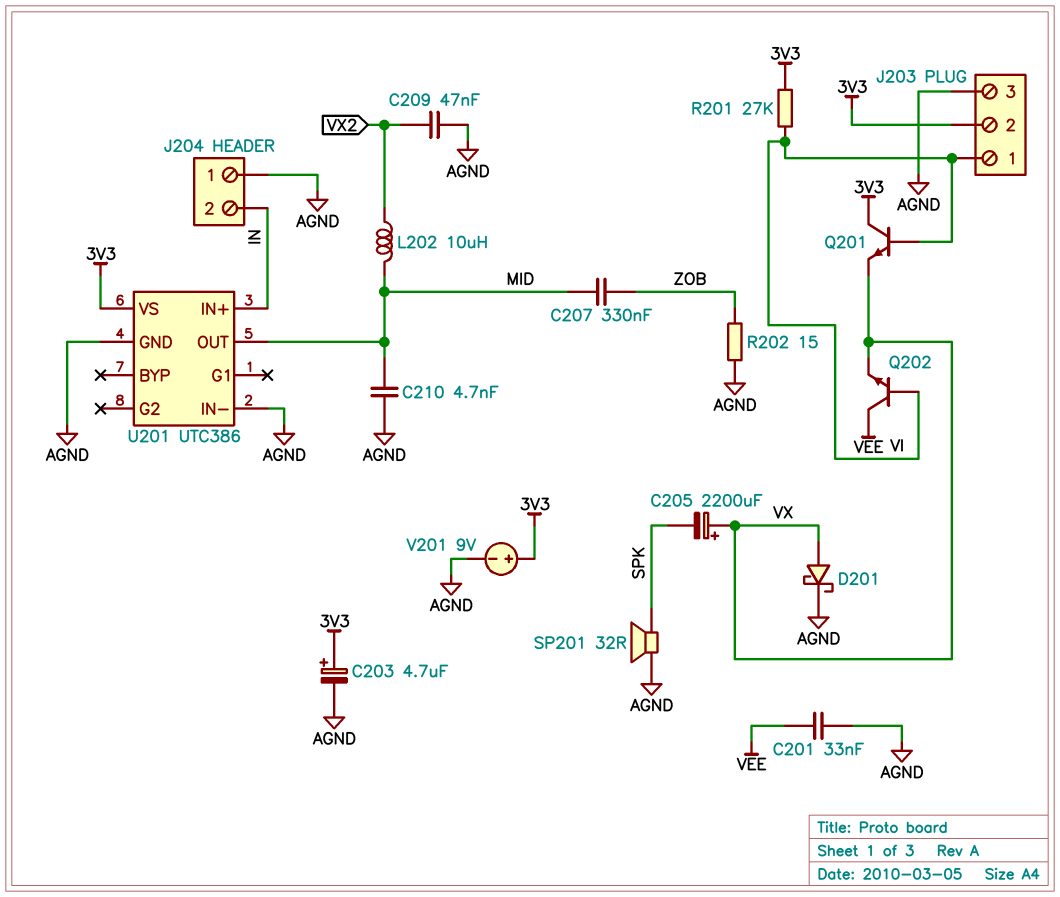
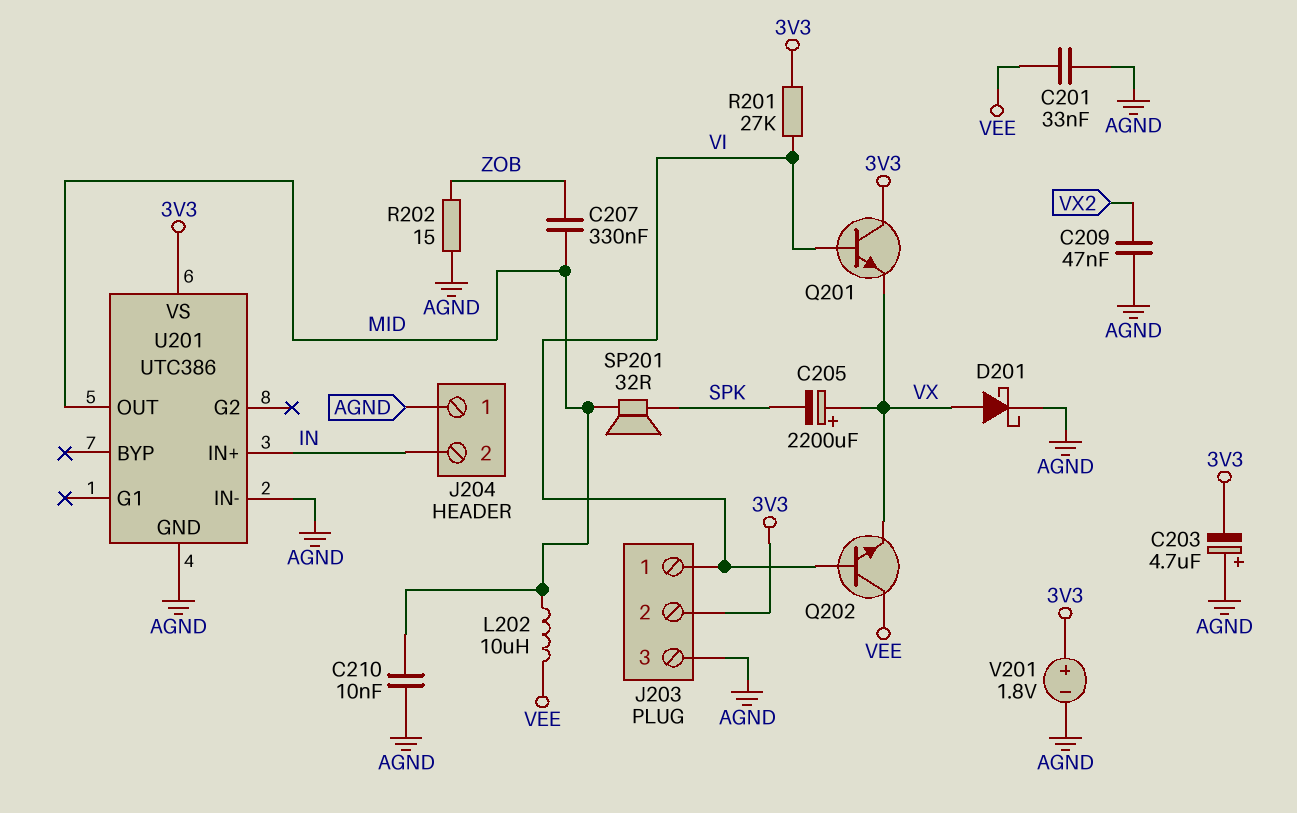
C203: 4.7uF (plus 3V3, minus AGND) -> 4.7uF (plus AGND, minus 3V3)
C210: 4.7nF (AGND, MID) -> 10nF (AGND, MID)
L202: 10uH (MID, VX2) -> 10uH (MID, VEE)
SP201: speaker 32R (AGND, SPK) -> speaker 32R (MID, SPK)
V201: 9V (plus 3V3, minus AGND) -> 1.8V (plus 3V3, minus AGND)

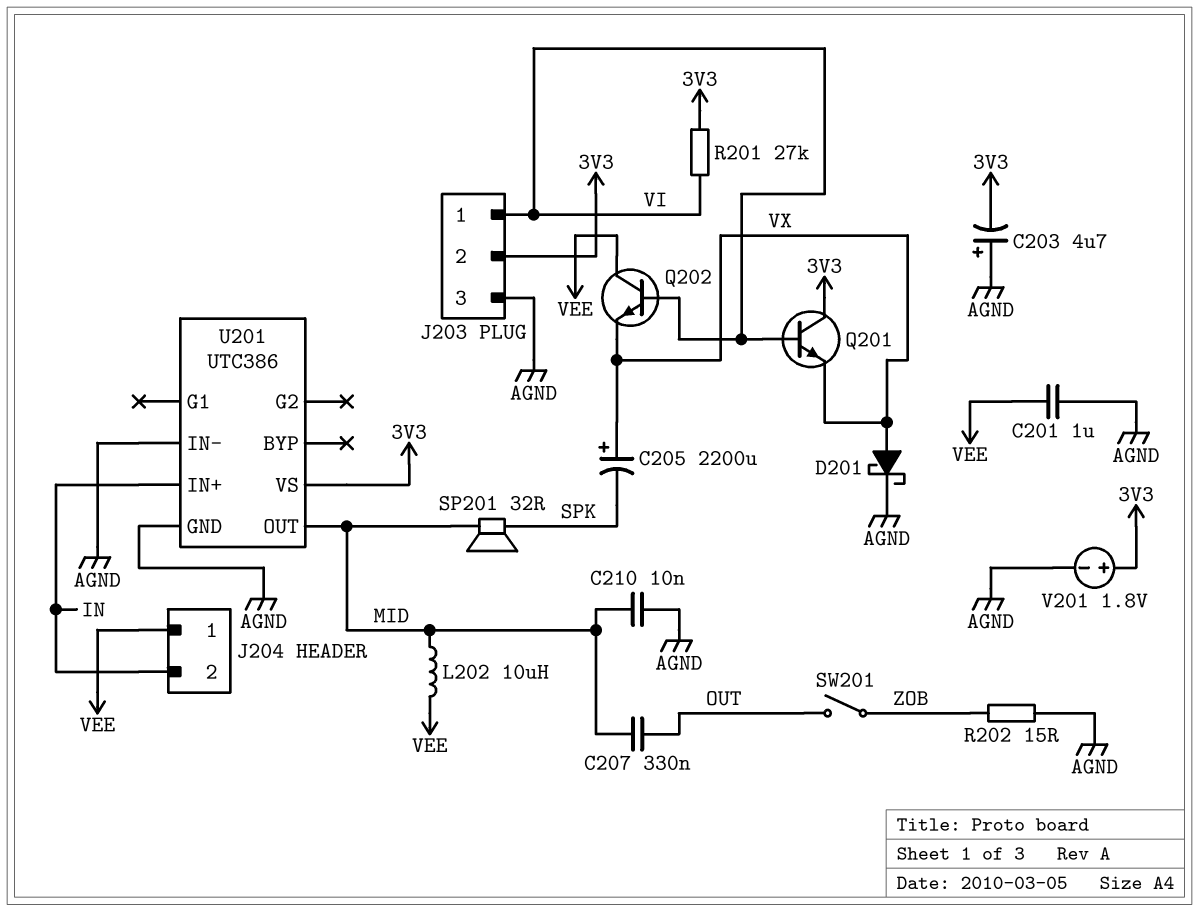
C201: 33nF (AGND, VEE) -> 1uF (AGND, VEE)
C207: 330nF (MID, ZOB) -> 330nF (MID, OUT)
C209: 47nF (AGND, VX2) -> none
J204 pin 1: AGND -> VEE
SW201: none -> switch (OUT, ZOB)

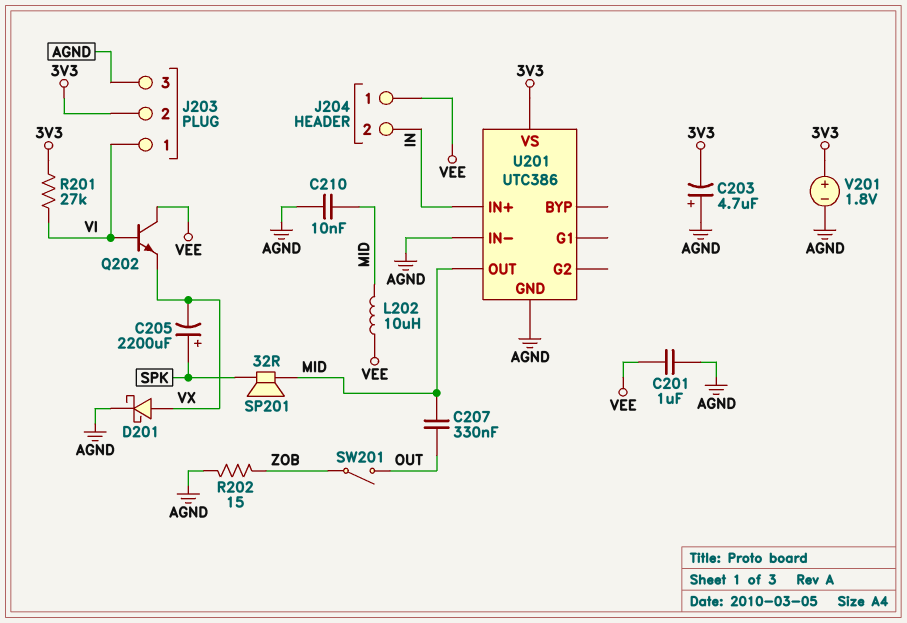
C205: 2200uF (plus VX, minus SPK) -> 2200uF (plus SPK, minus VX)
Q201: NPN (B VI, C 3V3, E VX) -> none

